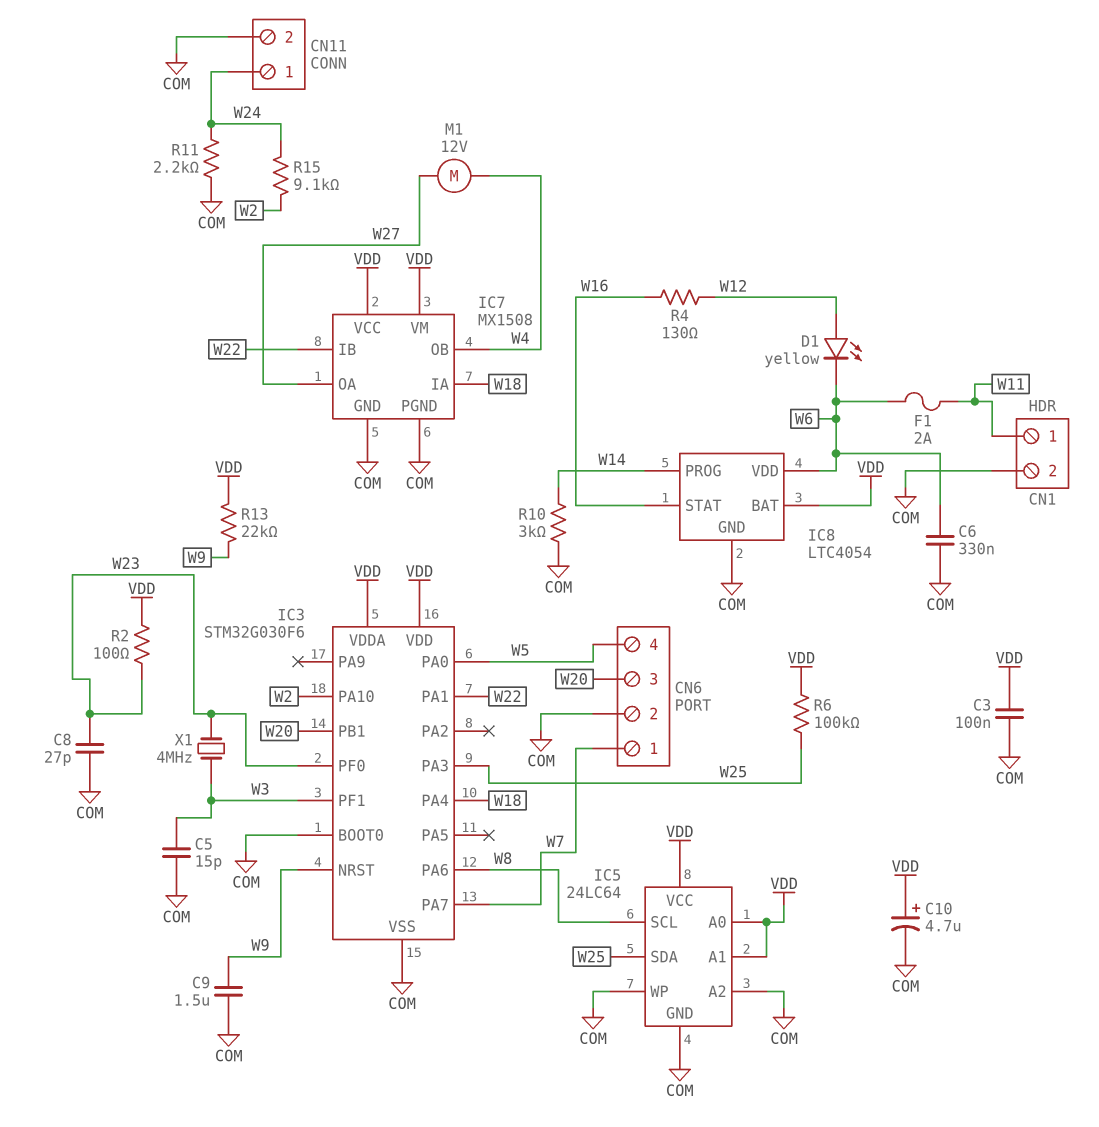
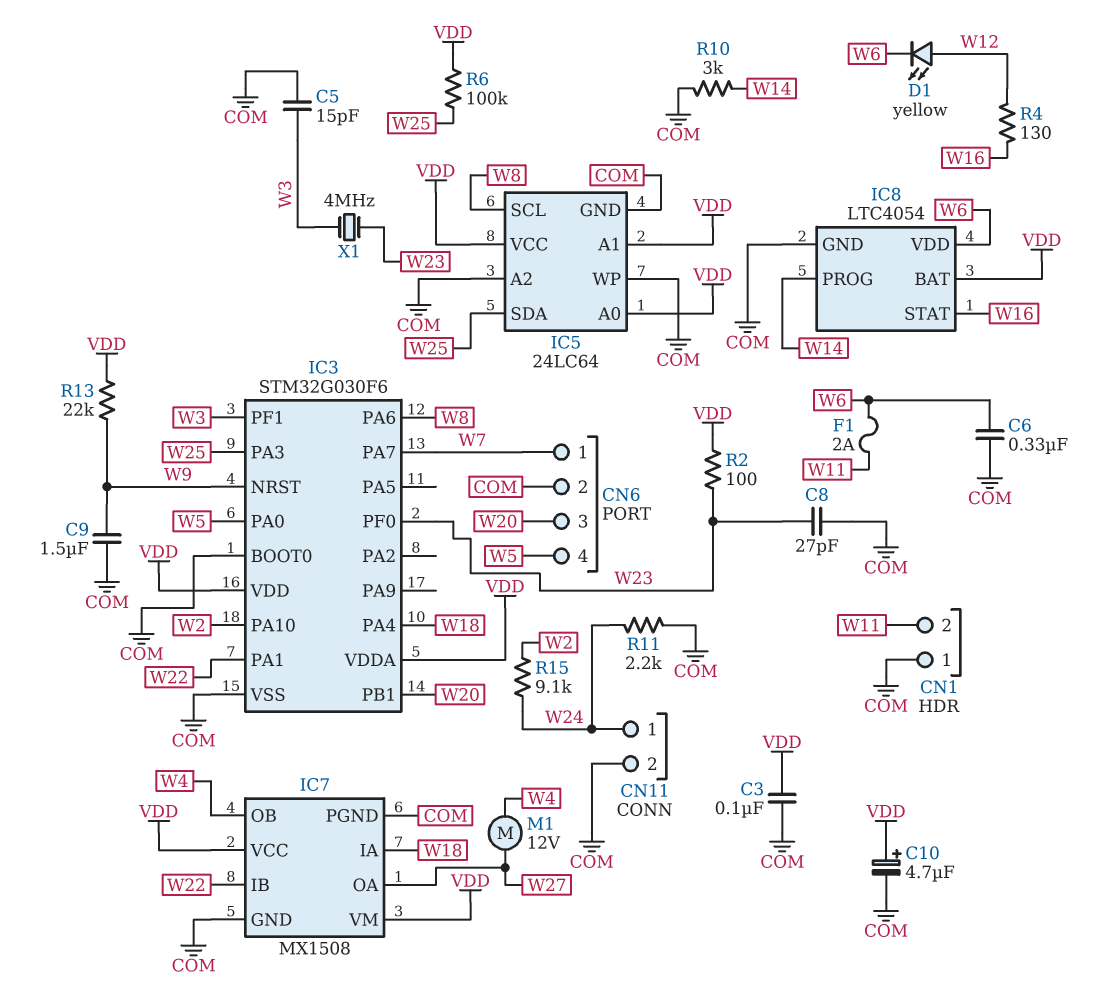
CN1 pin 1: W11 -> COM
CN1 pin 2: COM -> W11

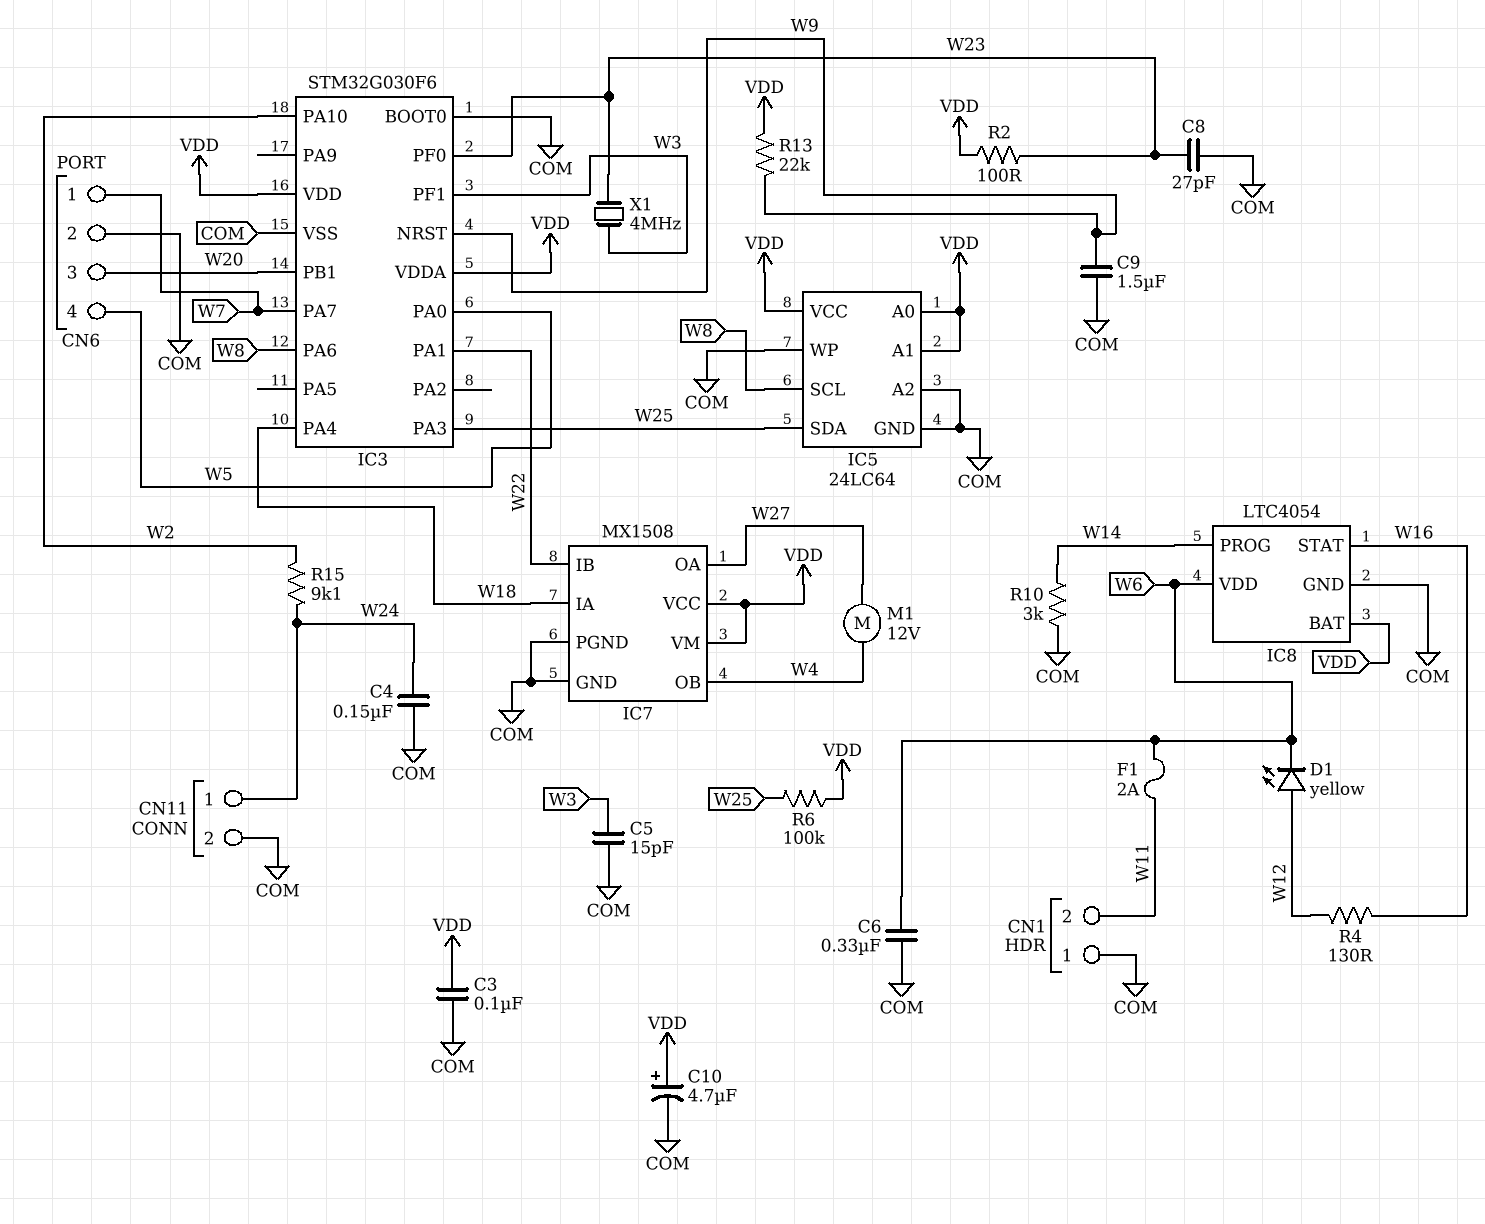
C4: none -> 150nF (COM, W24)
R11: 2.2k (COM, W24) -> none

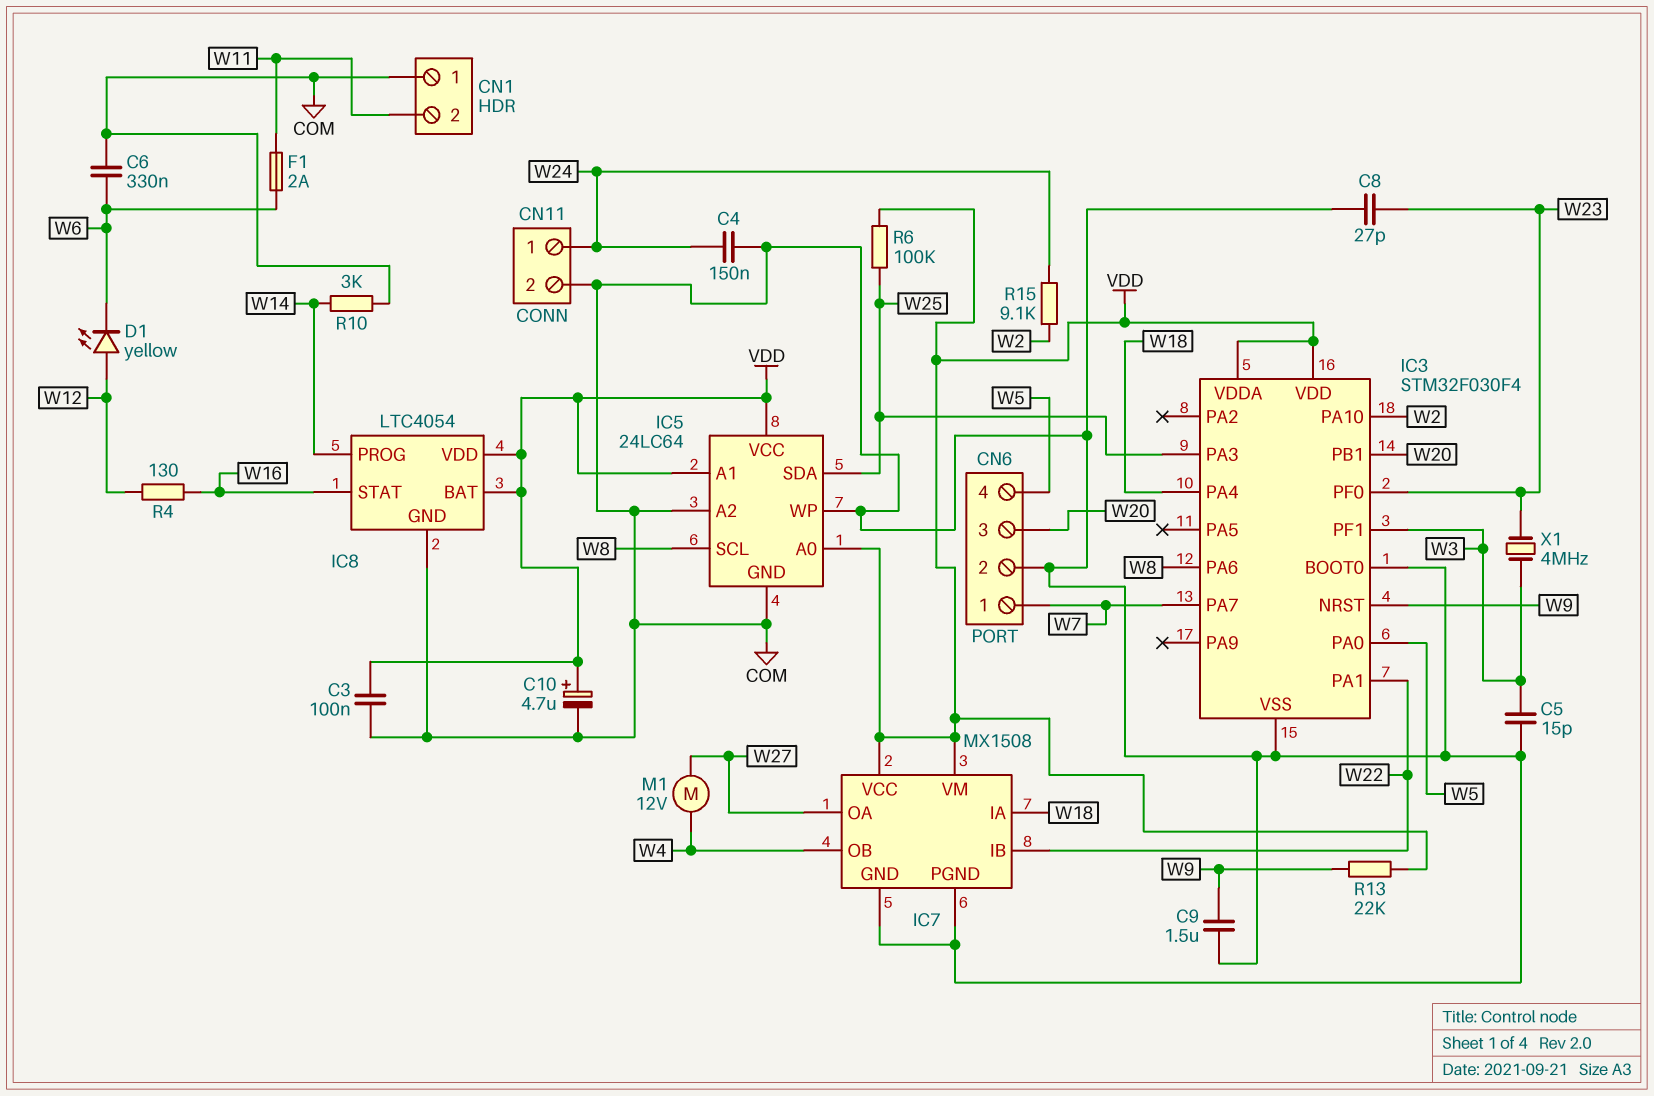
IC3: STM32G030F6 -> STM32F030F4
IC8 pin VDD: W6 -> VDD
R2: 100 (VDD, W23) -> none

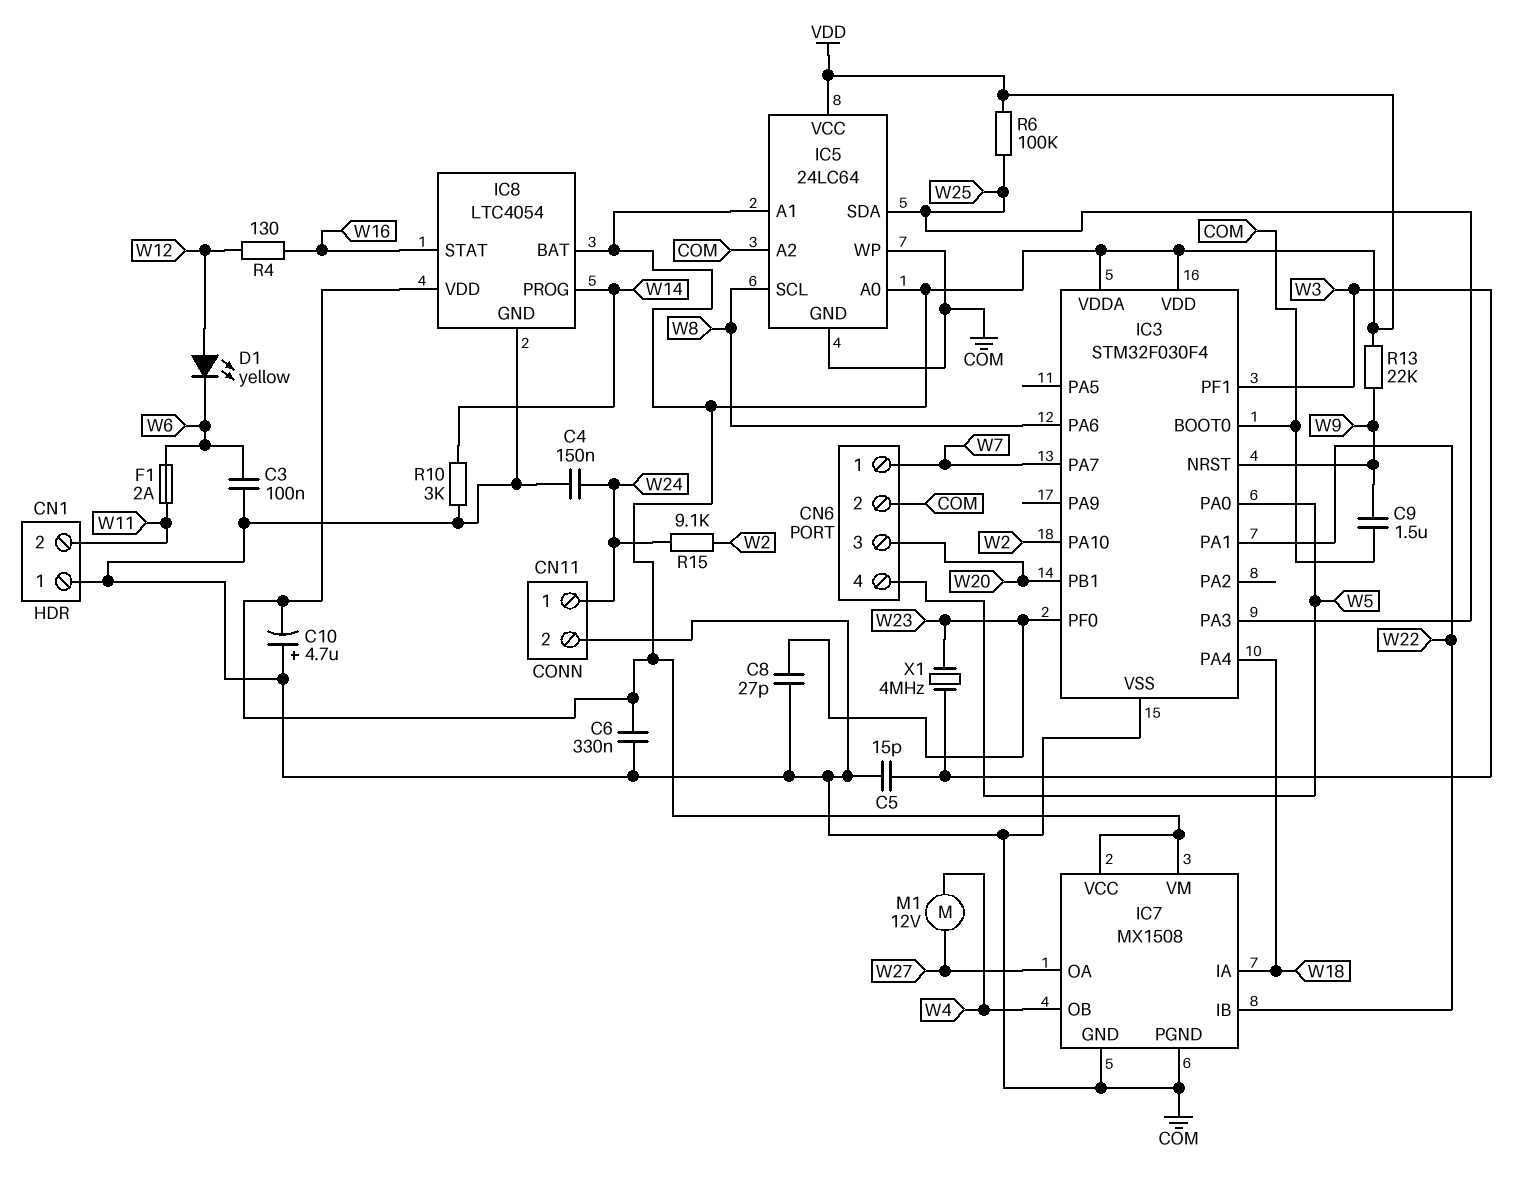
C3: 100nF (COM, VDD) -> 100nF (COM, W6)
C6: 330nF (COM, W6) -> 330nF (COM, VDD)
C10: 4.7uF (plus VDD, minus COM) -> 4.7uF (plus COM, minus VDD)

